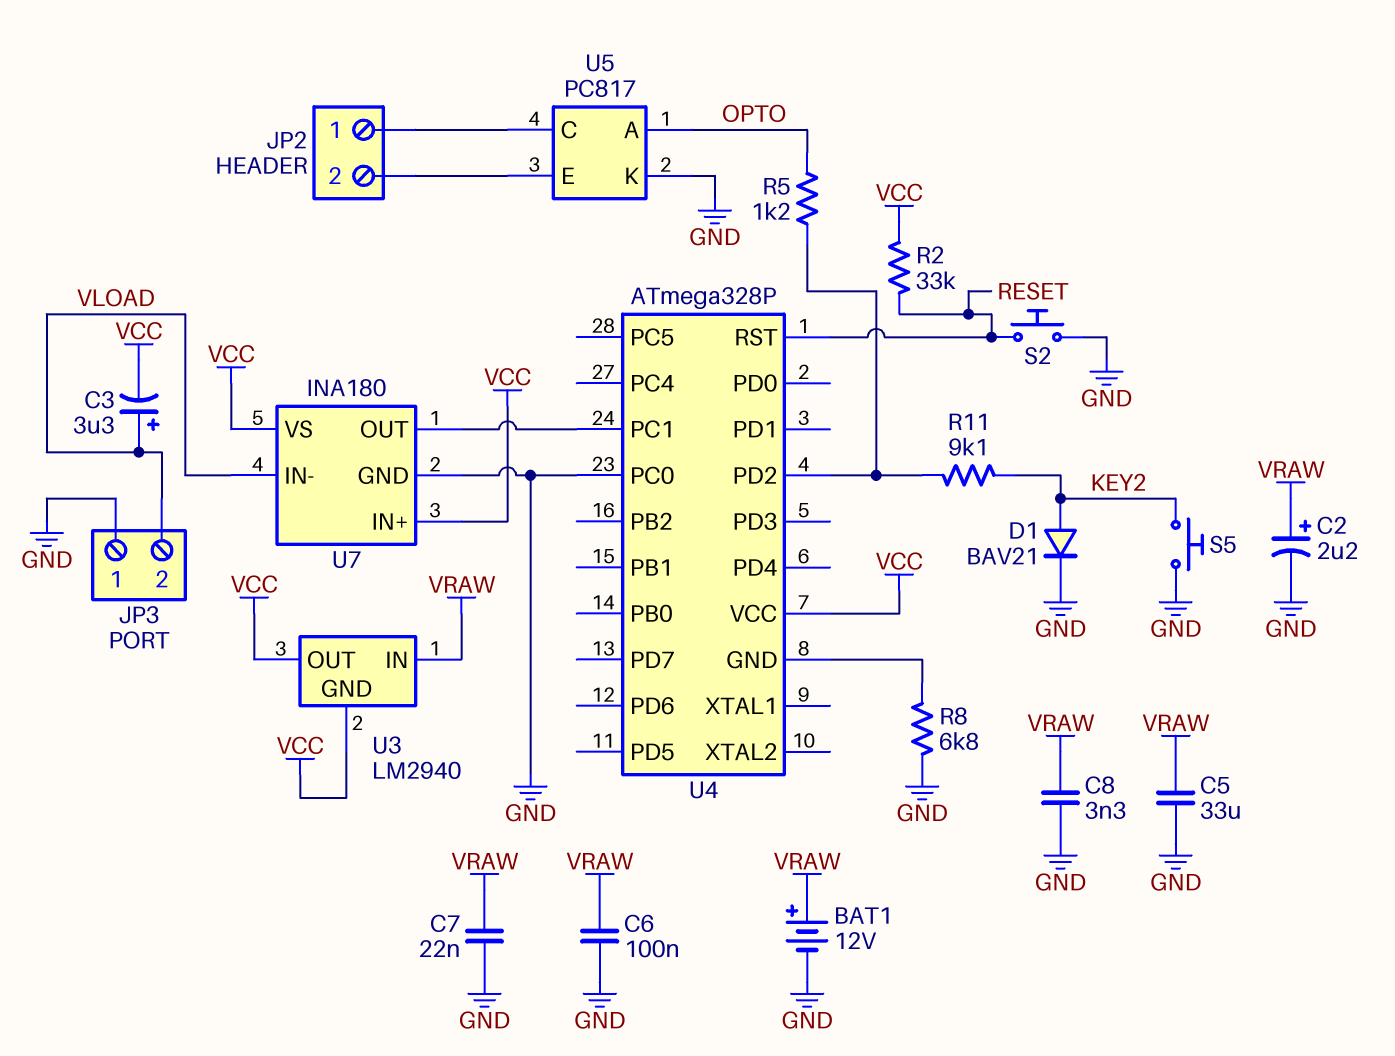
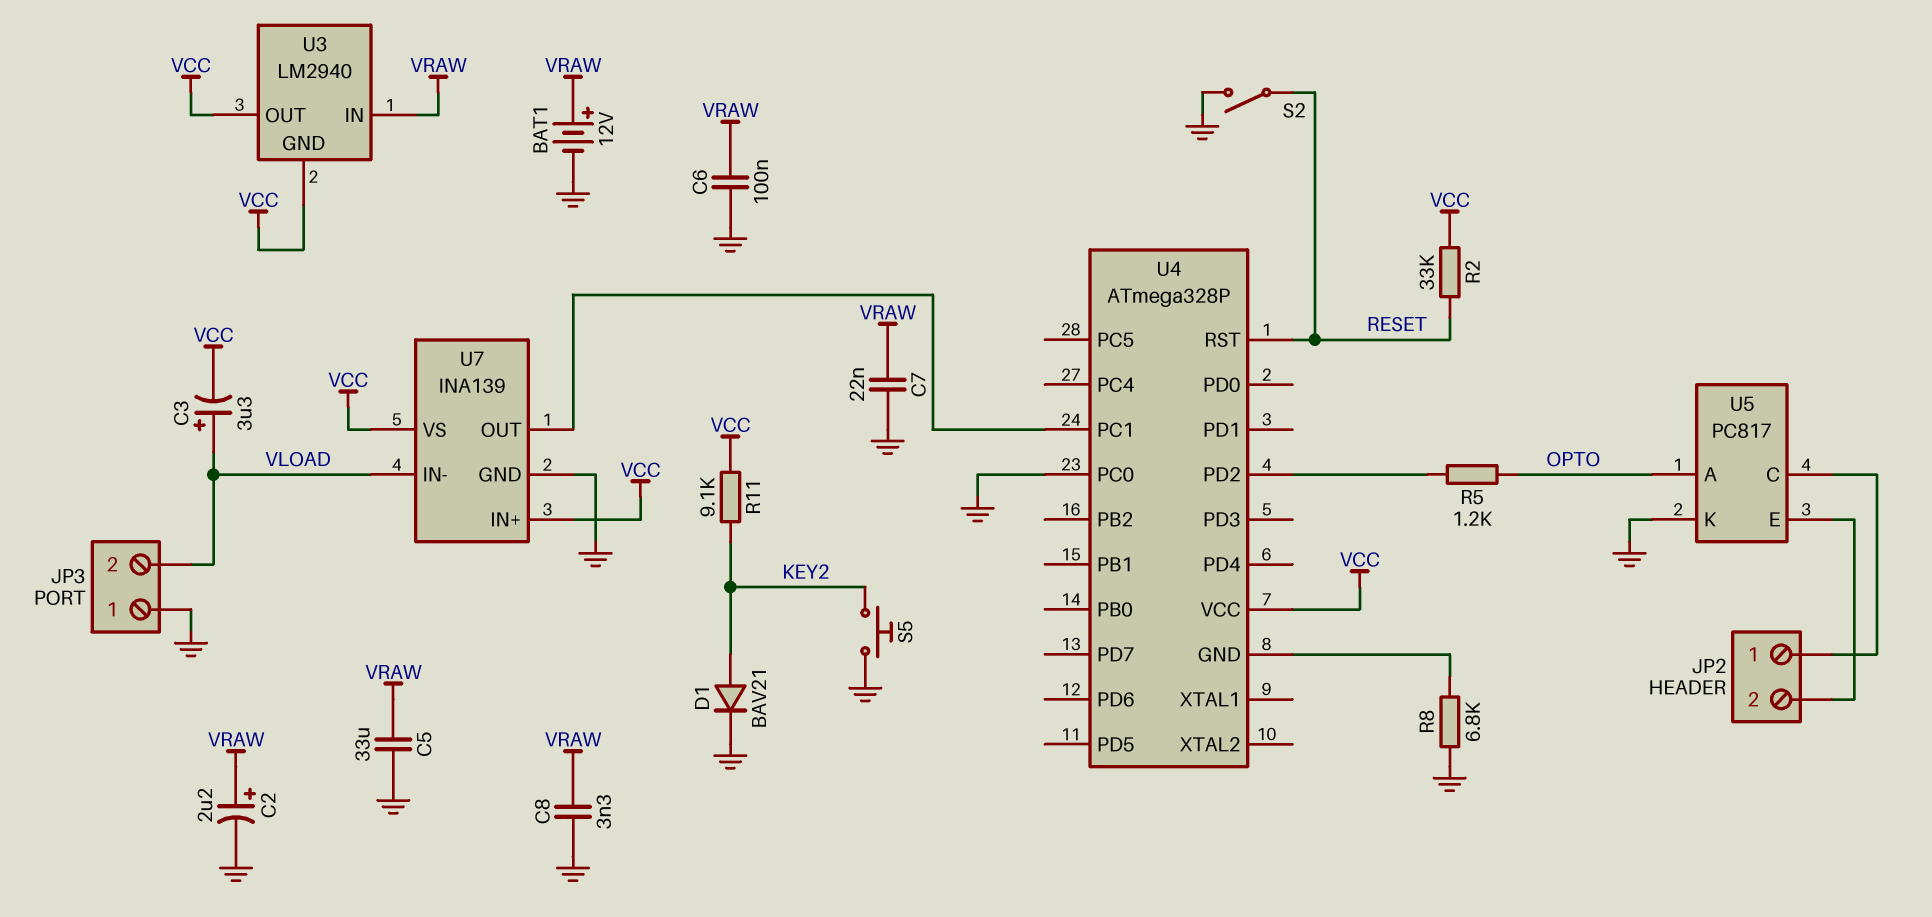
R11: 9.1k (KEY2, U4/PD2) -> 9.1k (KEY2, VCC)
S2: button (GND, RESET) -> switch (GND, RESET)
U7: INA180 -> INA139

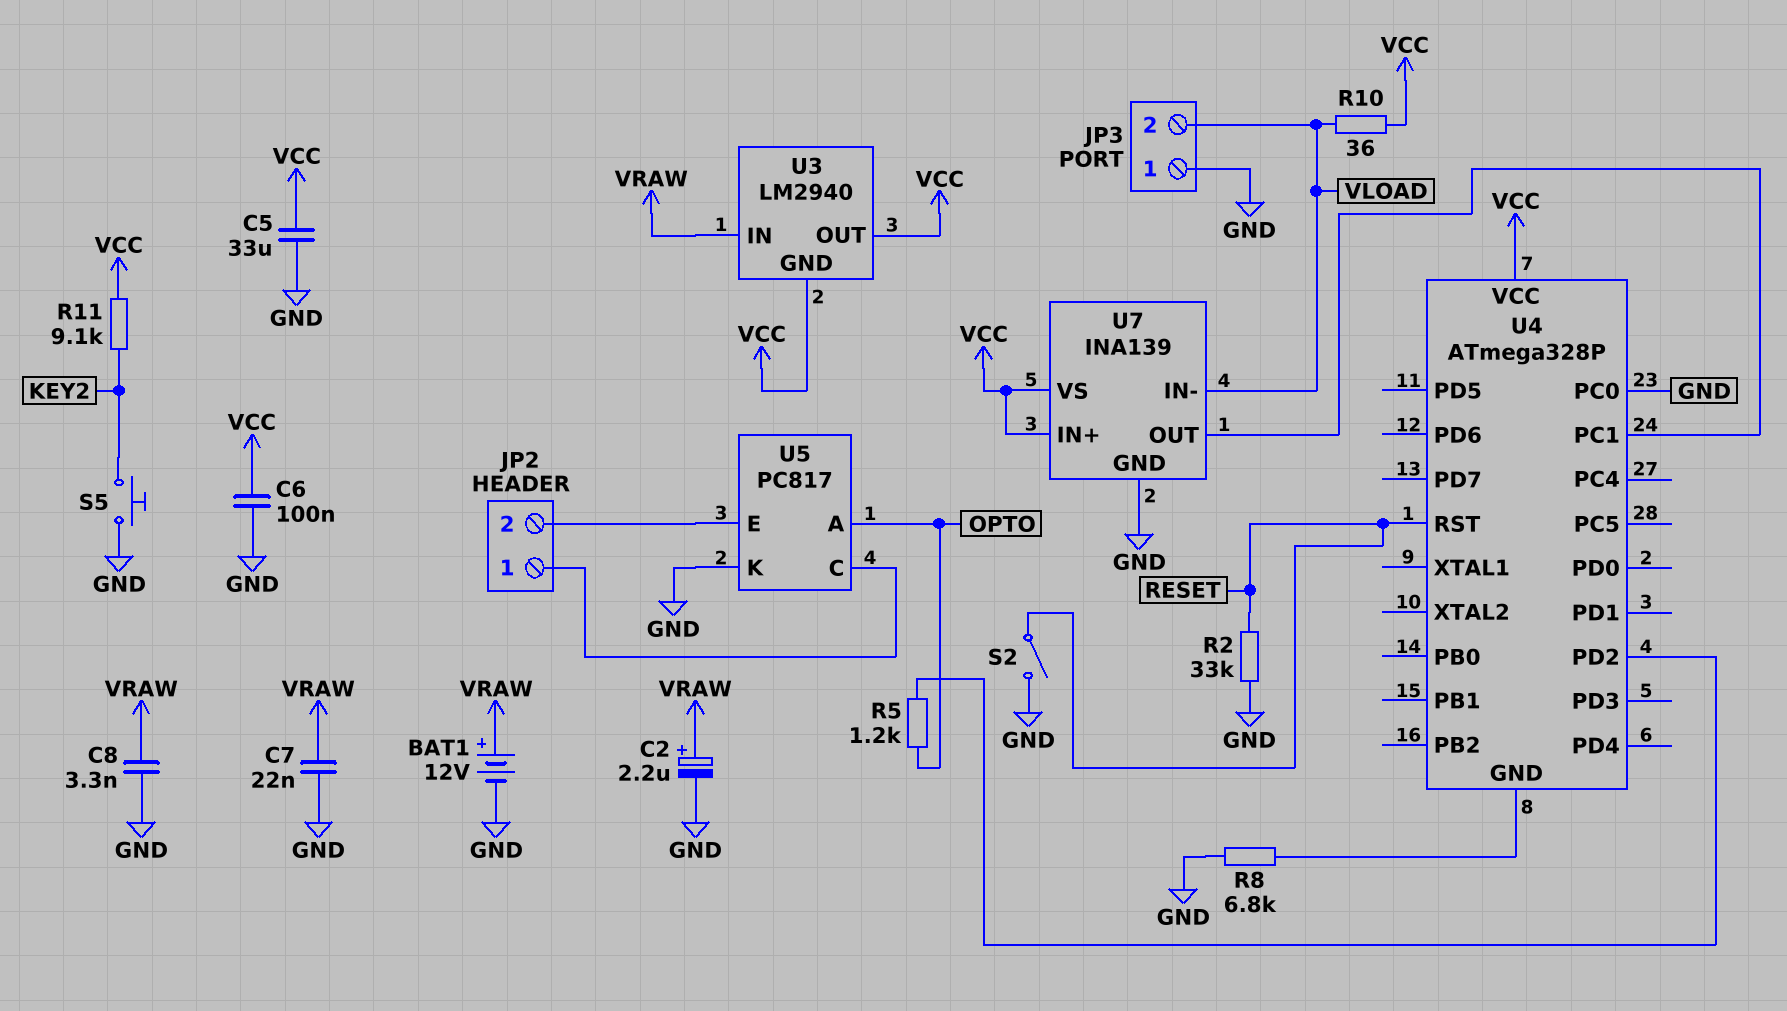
C3: 3.3uF (plus VLOAD, minus VCC) -> none
C5: 33uF (GND, VRAW) -> 33uF (GND, VCC)
C6: 100nF (GND, VRAW) -> 100nF (GND, VCC)
D1: diode BAV21 (A KEY2, K GND) -> none
R2: 33k (RESET, VCC) -> 33k (GND, RESET)
R10: none -> 36 (VCC, VLOAD)

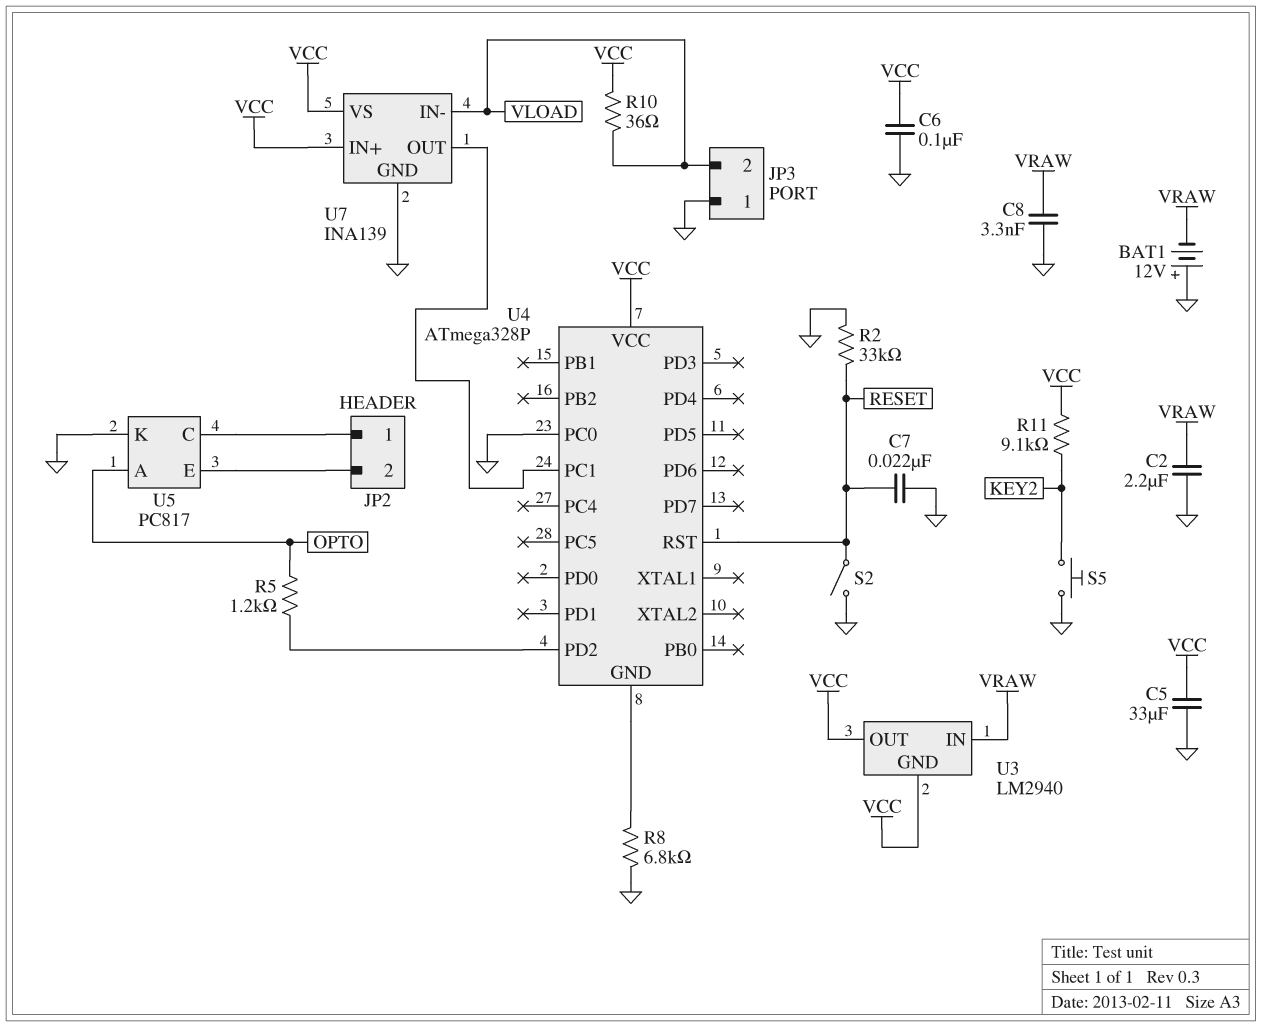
BAT1: 12V (plus VRAW, minus GND) -> 12V (plus GND, minus VRAW)
C2: 2.2uF (plus VRAW, minus GND) -> 2.2uF (GND, VRAW)
C7: 22nF (GND, VRAW) -> 22nF (GND, RESET)

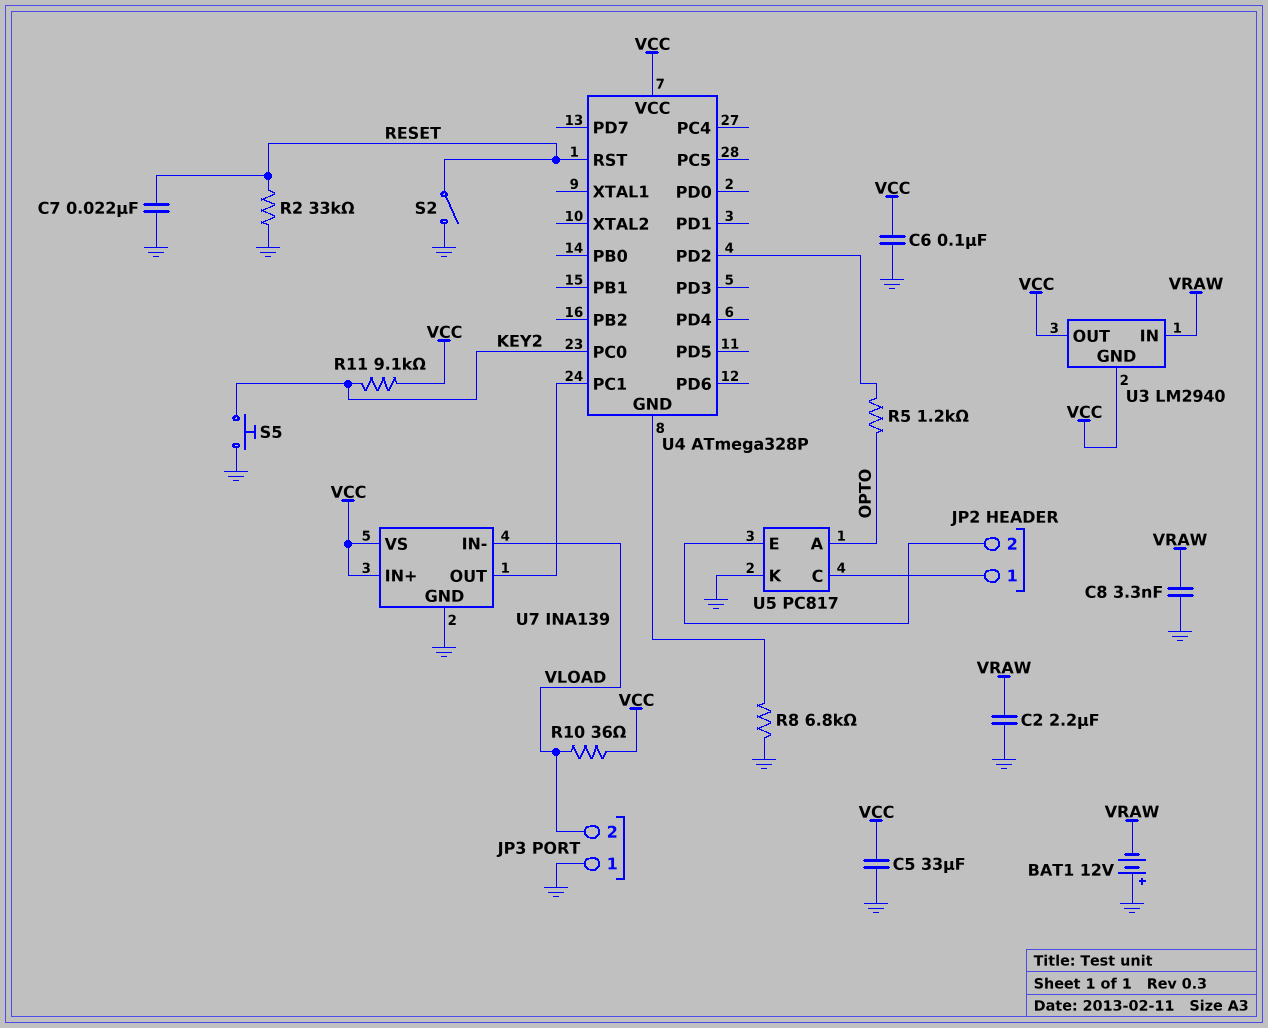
U4 pin PC0: GND -> KEY2

